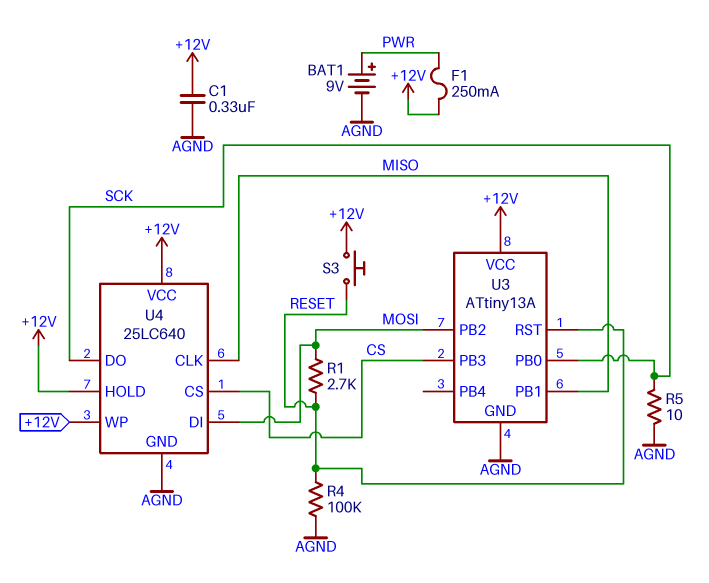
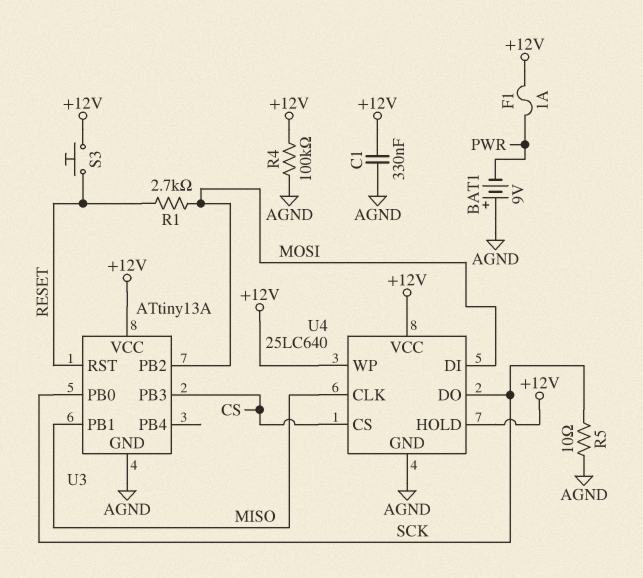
BAT1: 9V (plus PWR, minus AGND) -> 9V (plus AGND, minus PWR)
F1: 250mA (+12V, PWR) -> 1A (+12V, PWR)
R4: 100k (AGND, RESET) -> 100k (+12V, AGND)

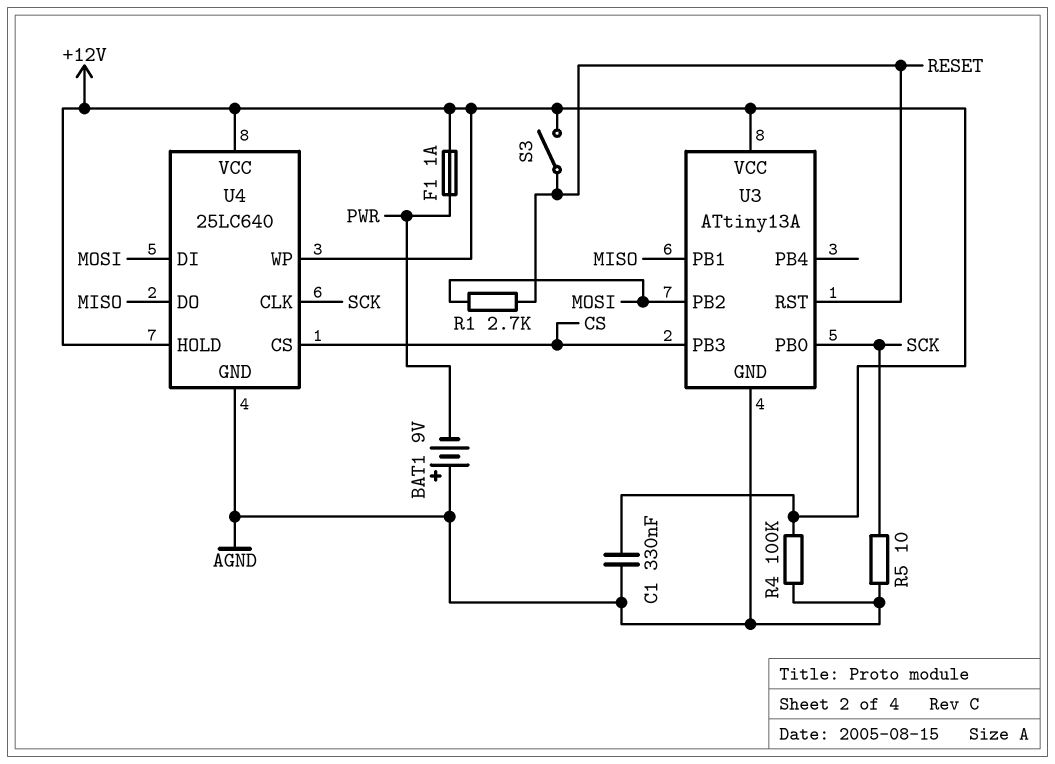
S3: button (+12V, RESET) -> switch (+12V, RESET)
U4 pin CLK: MISO -> SCK
U4 pin DO: SCK -> MISO

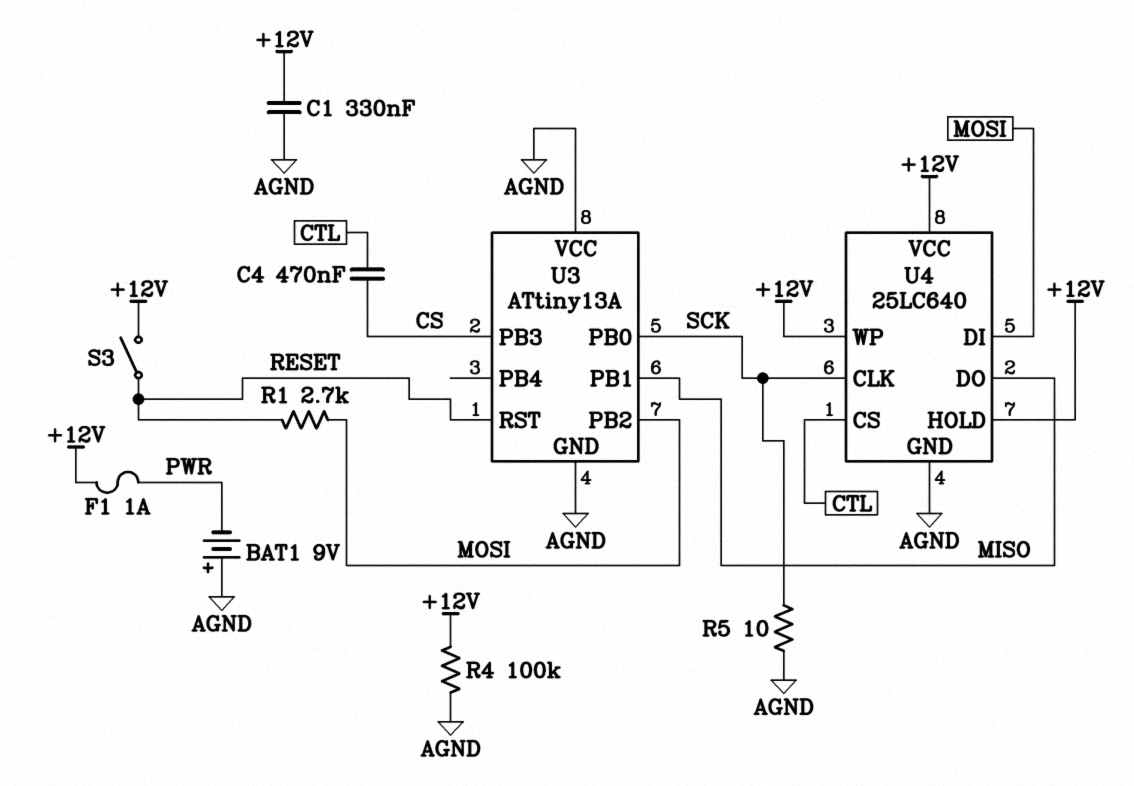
C4: none -> 470nF (CS, CTL)
U3 pin VCC: +12V -> AGND
U4 pin CS: CS -> CTL

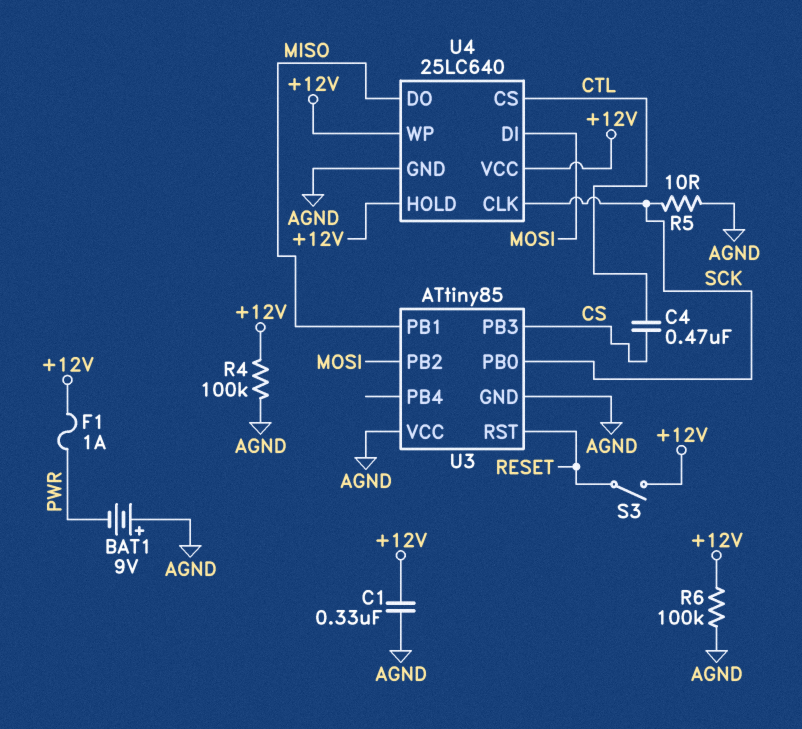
R1: 2.7k (MOSI, RESET) -> none
R6: none -> 100k (+12V, AGND)
U3: ATtiny13A -> ATtiny85

